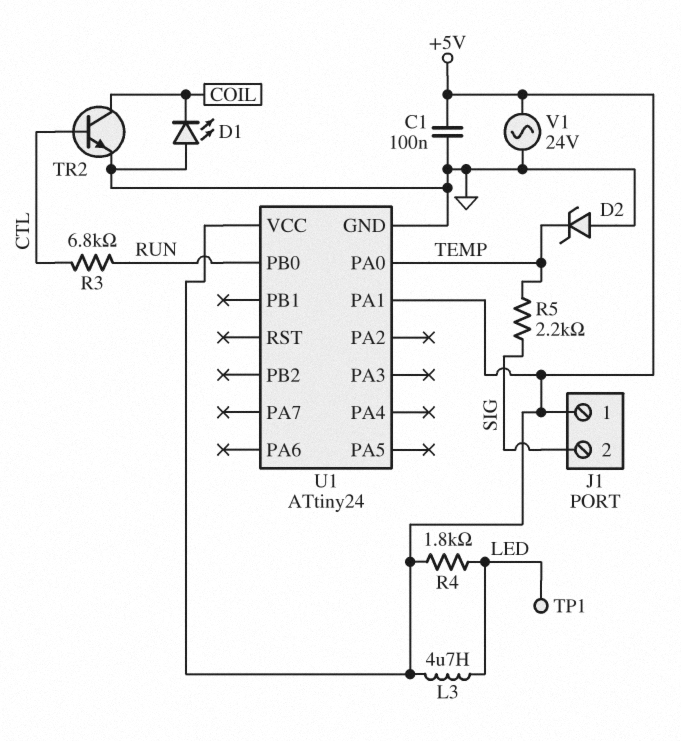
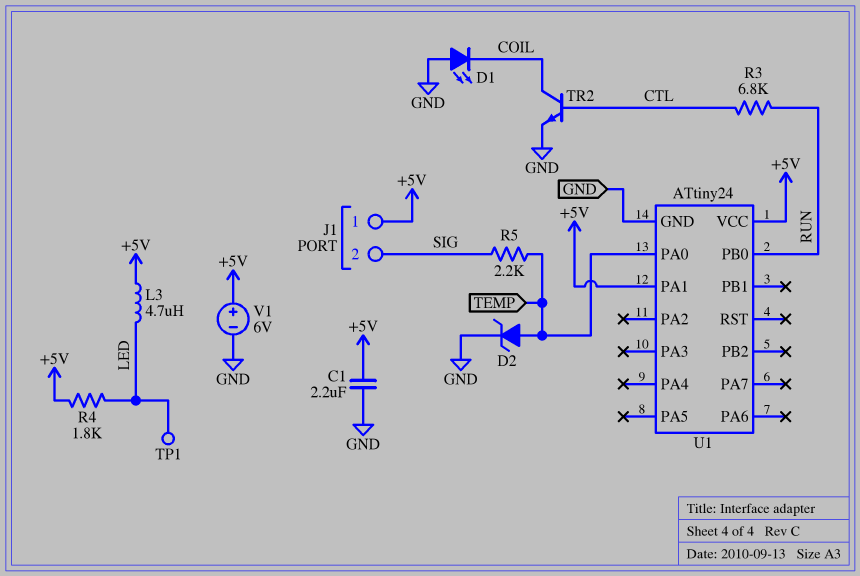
C1: 100nF (+5V, GND) -> 2.2uF (+5V, GND)
D2: zener (A GND, K TEMP) -> zener (A TEMP, K GND)
V1: AC 24V (+5V, GND) -> 6V (plus +5V, minus GND)

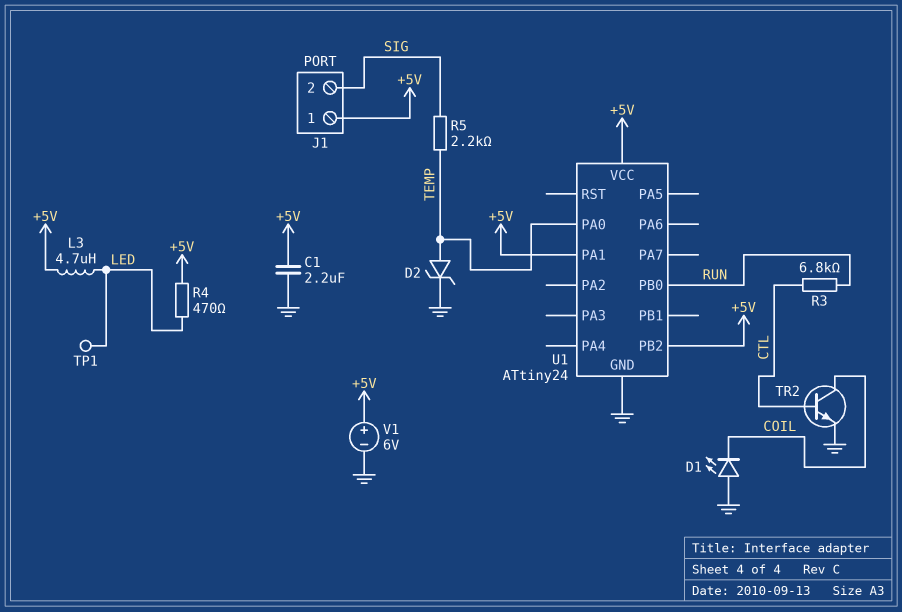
R4: 1.8k (+5V, LED) -> 470 (+5V, LED)
U1 pin PB2: none -> +5V

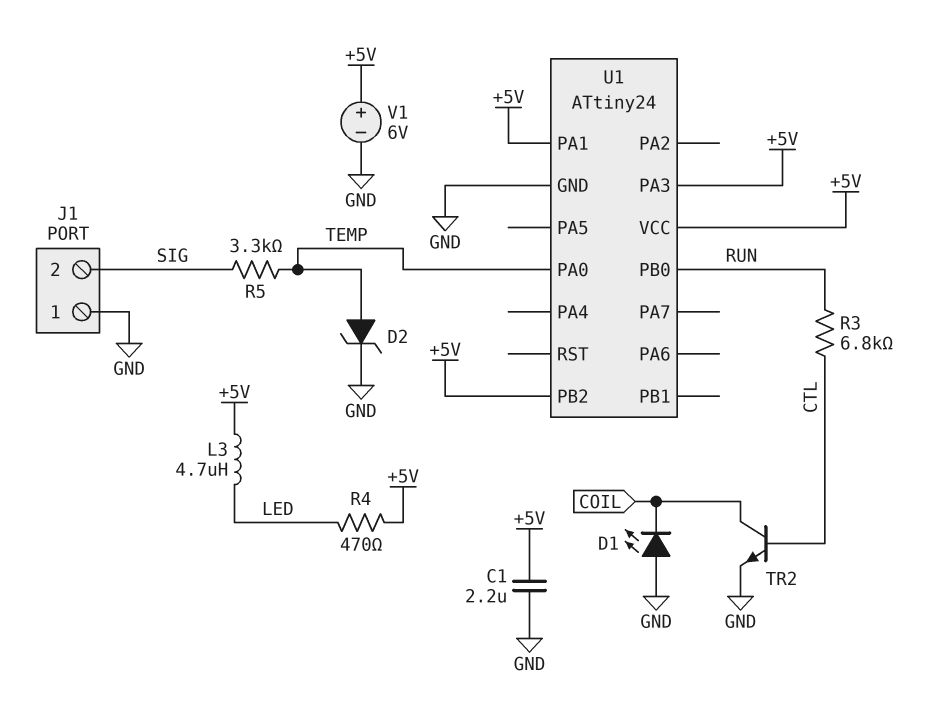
J1 pin 1: +5V -> GND
R5: 2.2k (SIG, TEMP) -> 3.3k (SIG, TEMP)
TP1: test point (LED) -> none
U1 pin PA3: none -> +5V

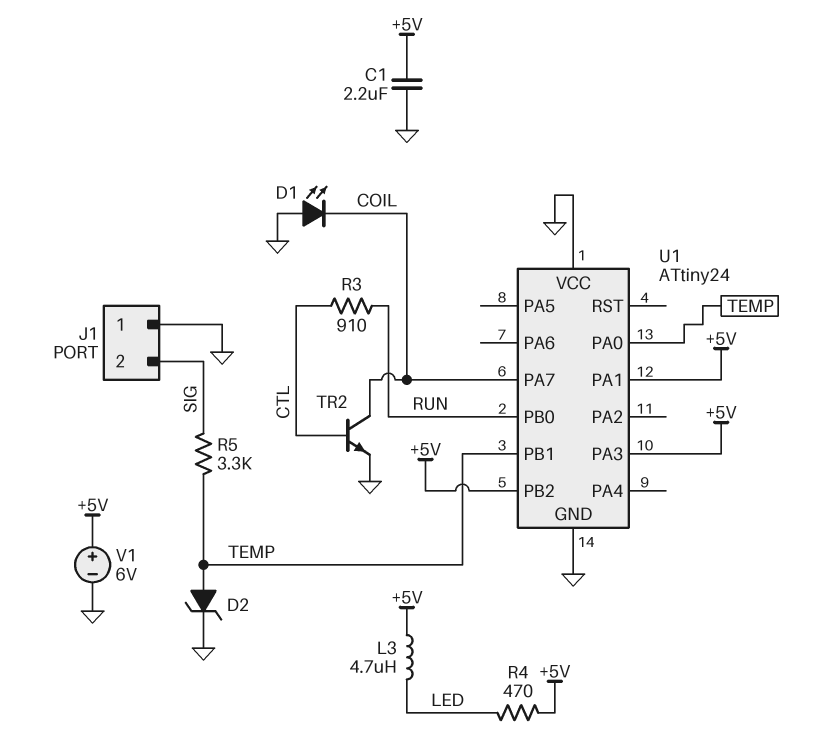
R3: 6.8k (CTL, RUN) -> 910 (CTL, RUN)
U1 pin PA7: none -> COIL
U1 pin PB1: none -> TEMP
U1 pin VCC: +5V -> GND

